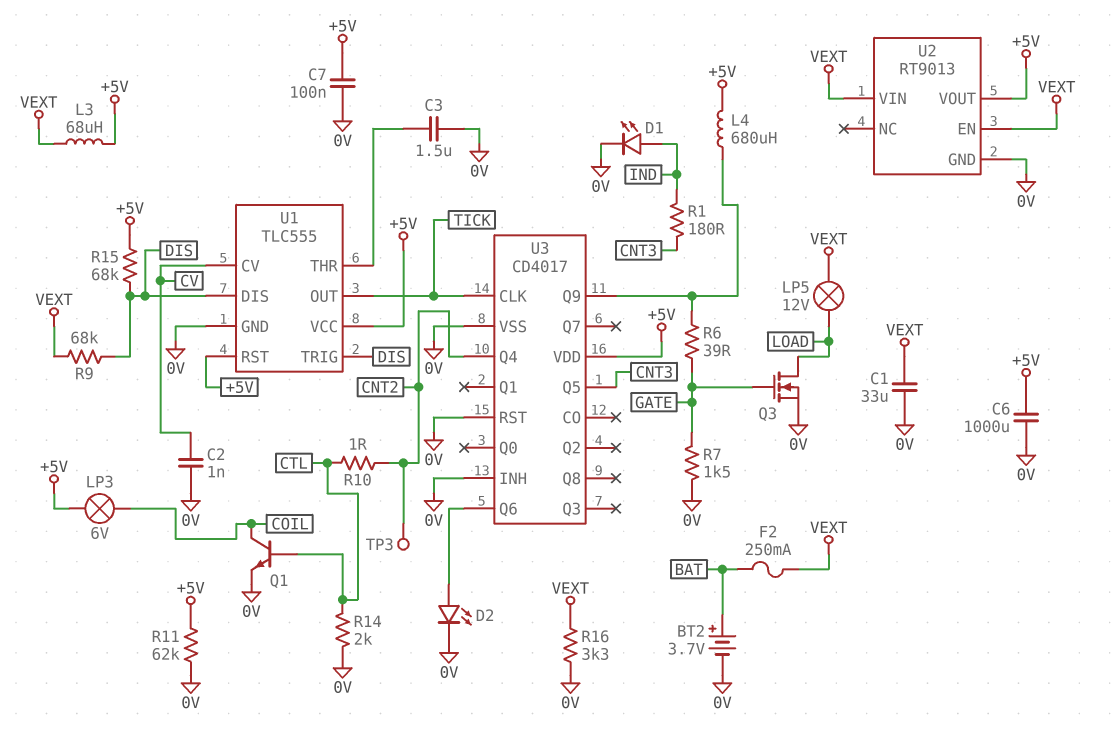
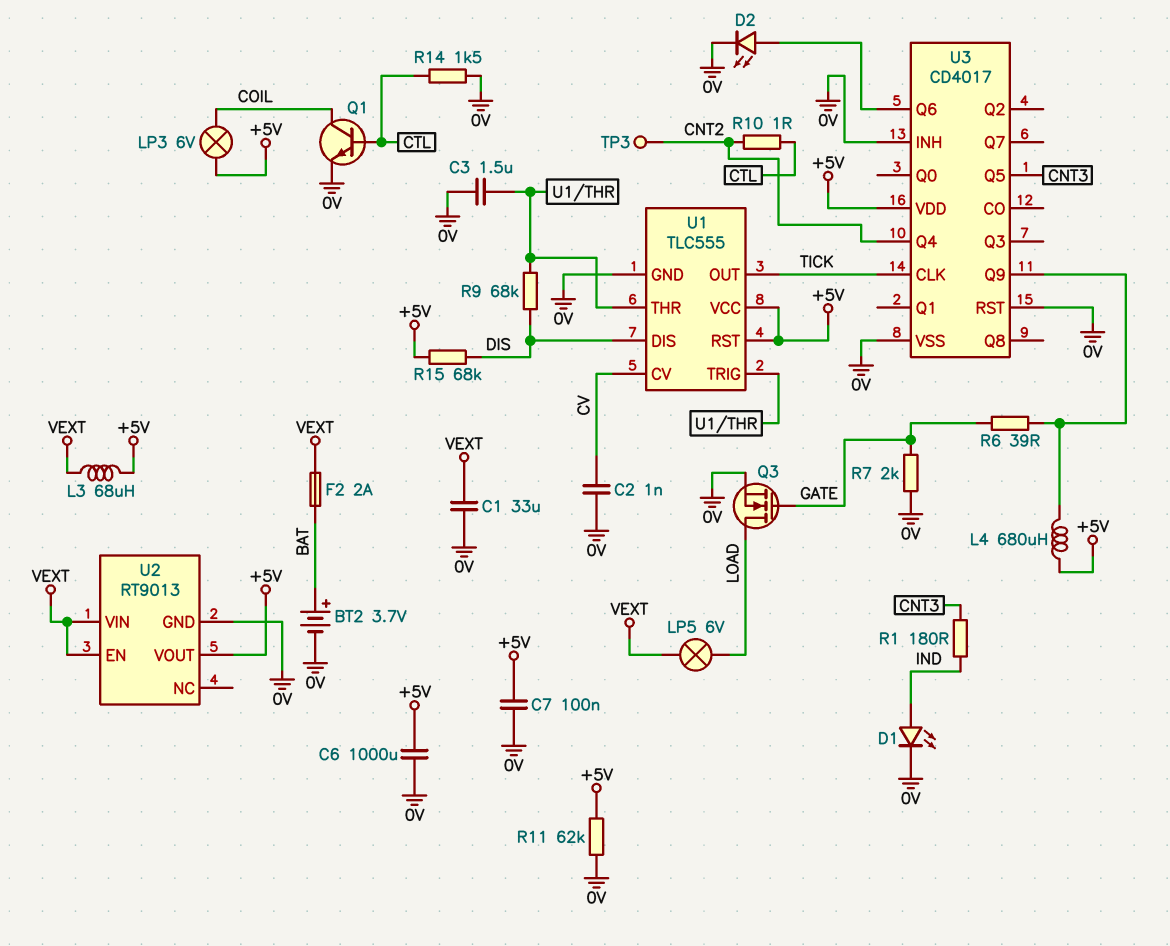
F2: 250mA (BAT, VEXT) -> 2A (BAT, VEXT)
LP5: lamp 12V (LOAD, VEXT) -> lamp 6V (LOAD, VEXT)
R7: 1.5k (0V, GATE) -> 2k (0V, GATE)
R9: 68k (DIS, VEXT) -> 68k (DIS, U1/THR)
R14: 2k (0V, CTL) -> 1.5k (0V, CTL)
R16: 3.3k (0V, VEXT) -> none
U1 pin TRIG: DIS -> U1/THR

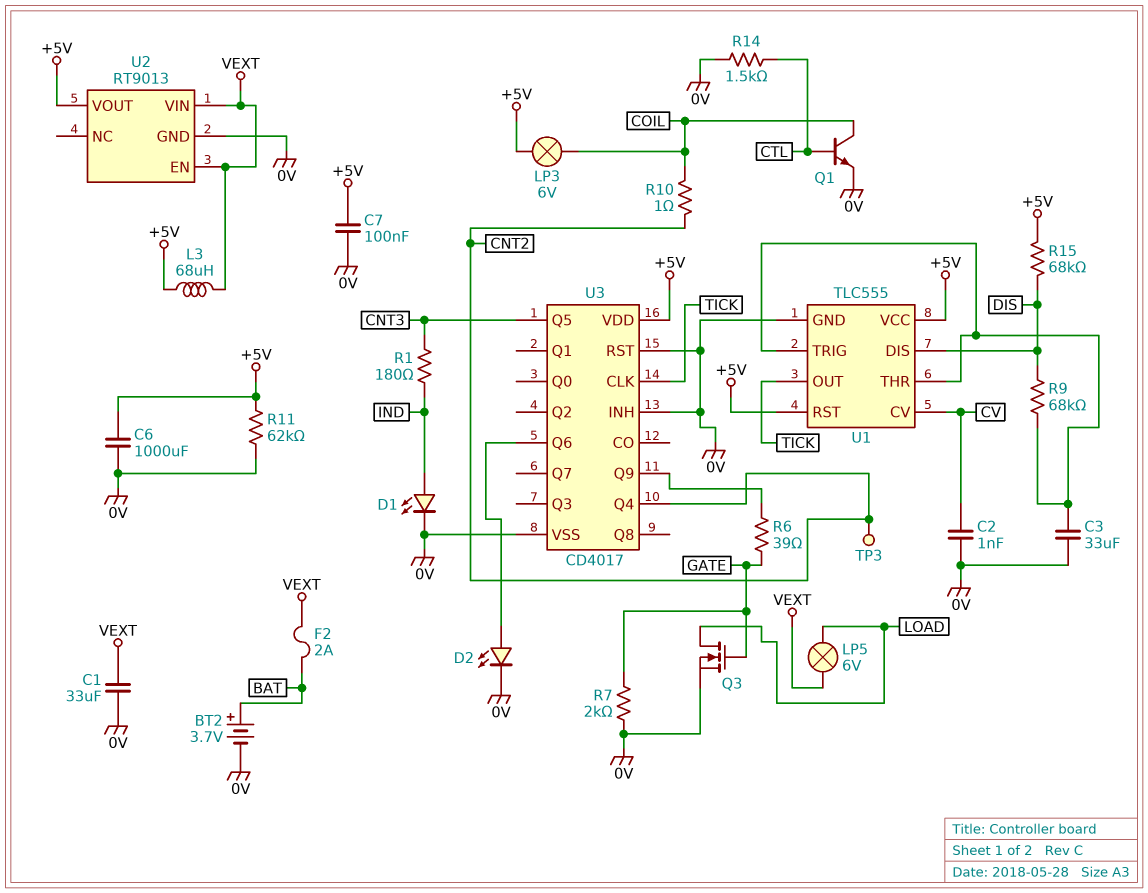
C3: 1.5uF (0V, U1/THR) -> 33uF (0V, U1/THR)
L4: 680uH (+5V, U3/Q9) -> none
R10: 1 (CNT2, CTL) -> 1 (CNT2, COIL)

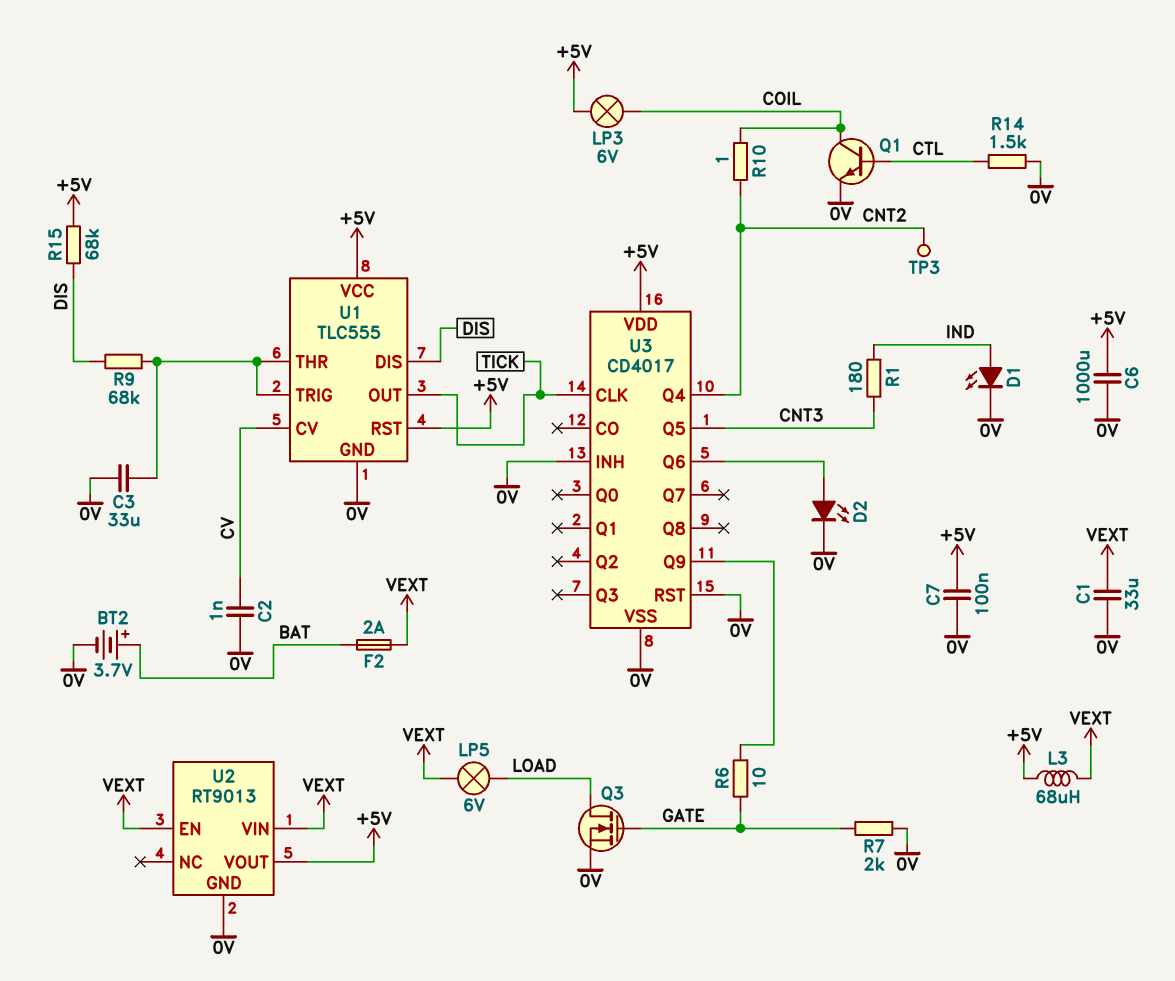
R6: 39 (GATE, U3/Q9) -> 10 (GATE, U3/Q9)
R11: 62k (+5V, 0V) -> none

